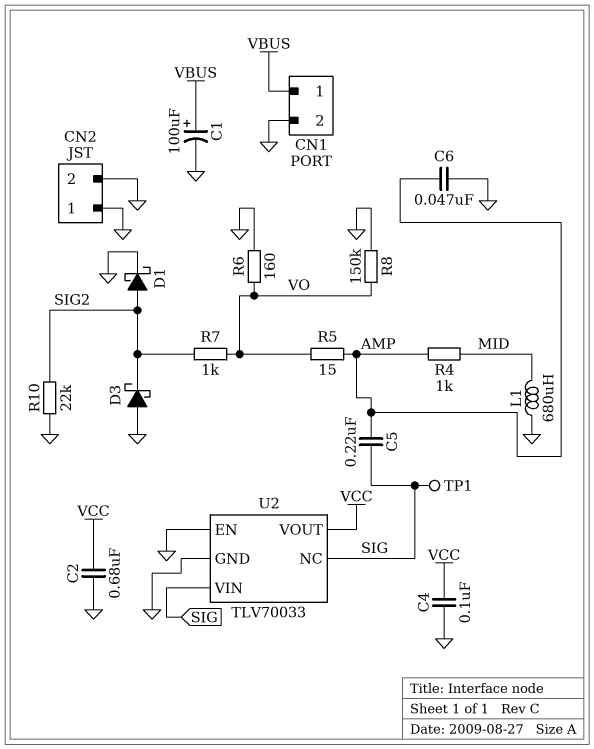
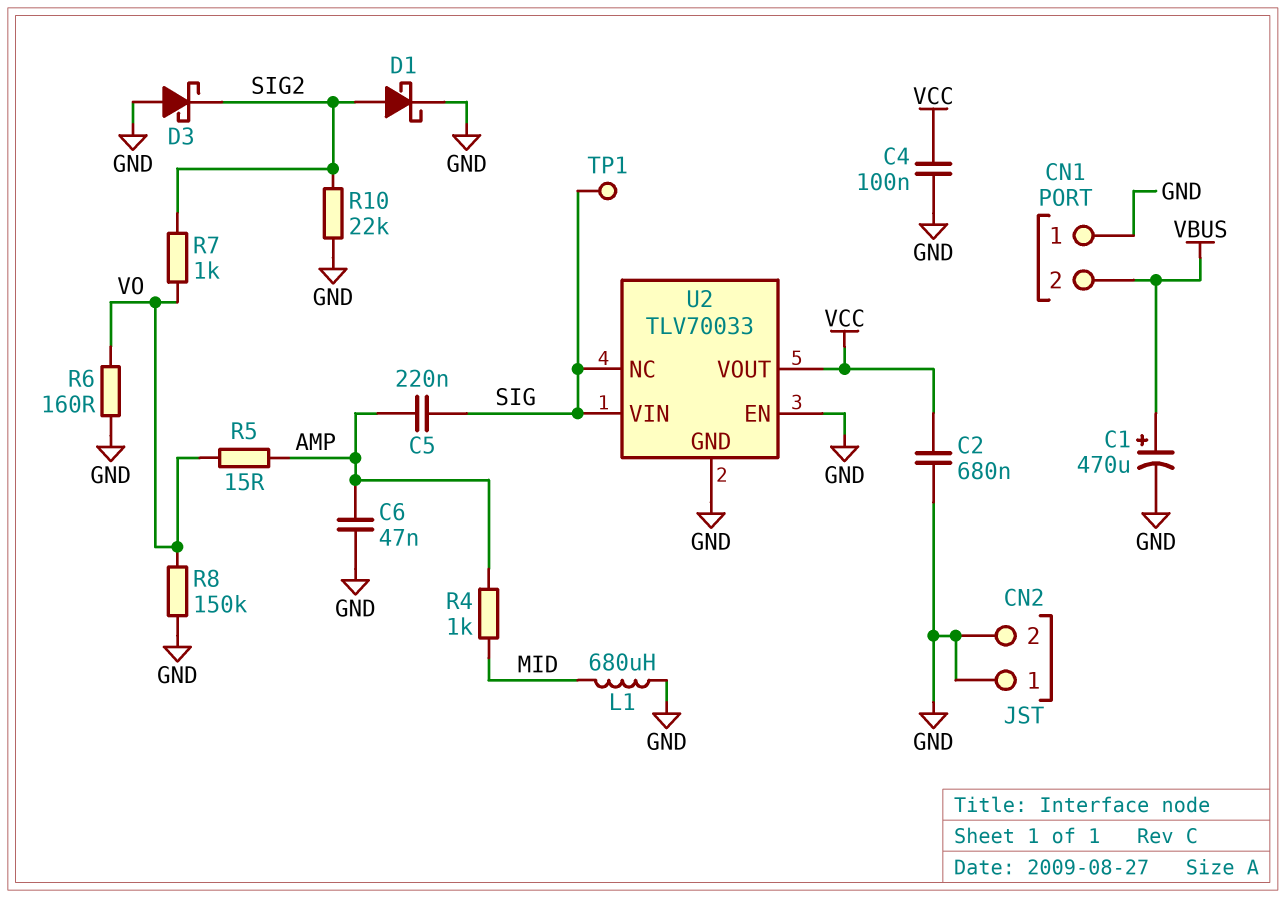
C1: 100uF (plus VBUS, minus GND) -> 470uF (plus VBUS, minus GND)
CN1 pin 1: VBUS -> GND
CN1 pin 2: GND -> VBUS

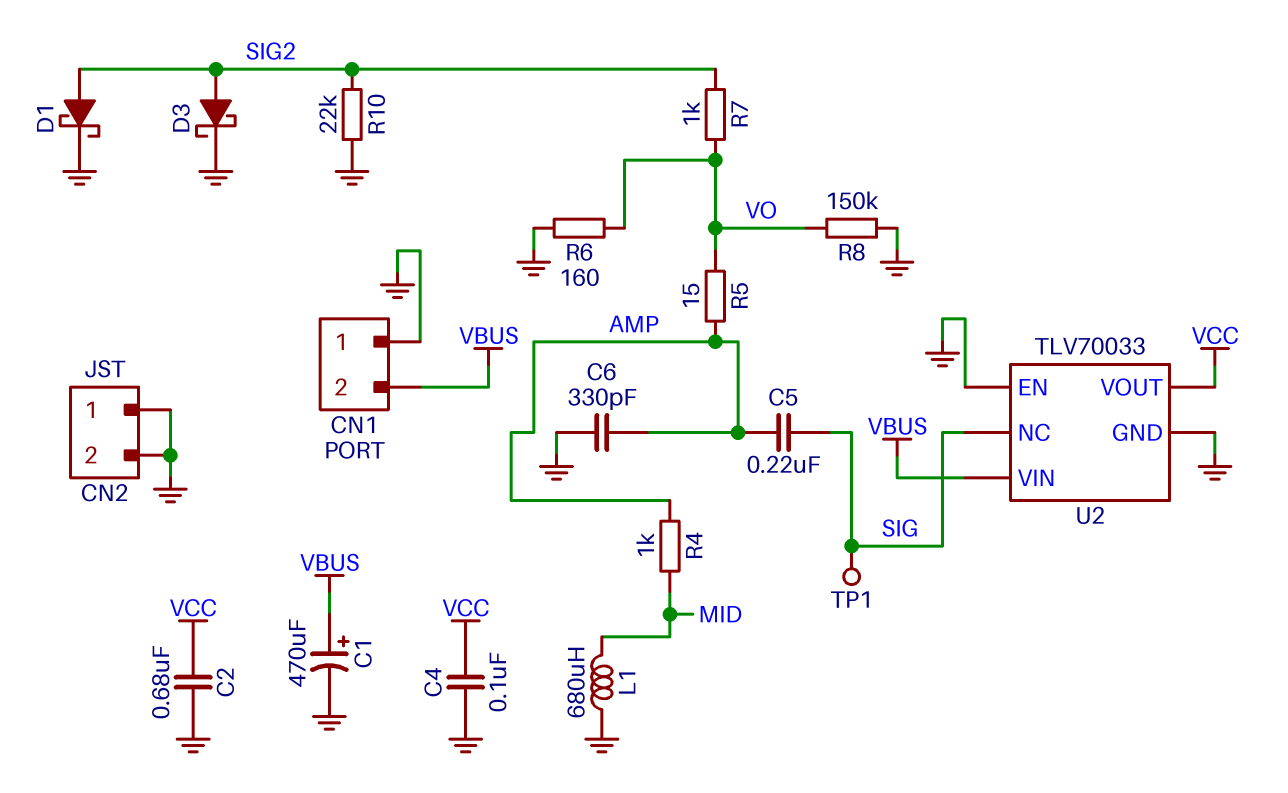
C6: 47nF (AMP, GND) -> 330pF (AMP, GND)
D3: schottky (A GND, K SIG2) -> schottky (A SIG2, K GND)
U2 pin VIN: SIG -> VBUS

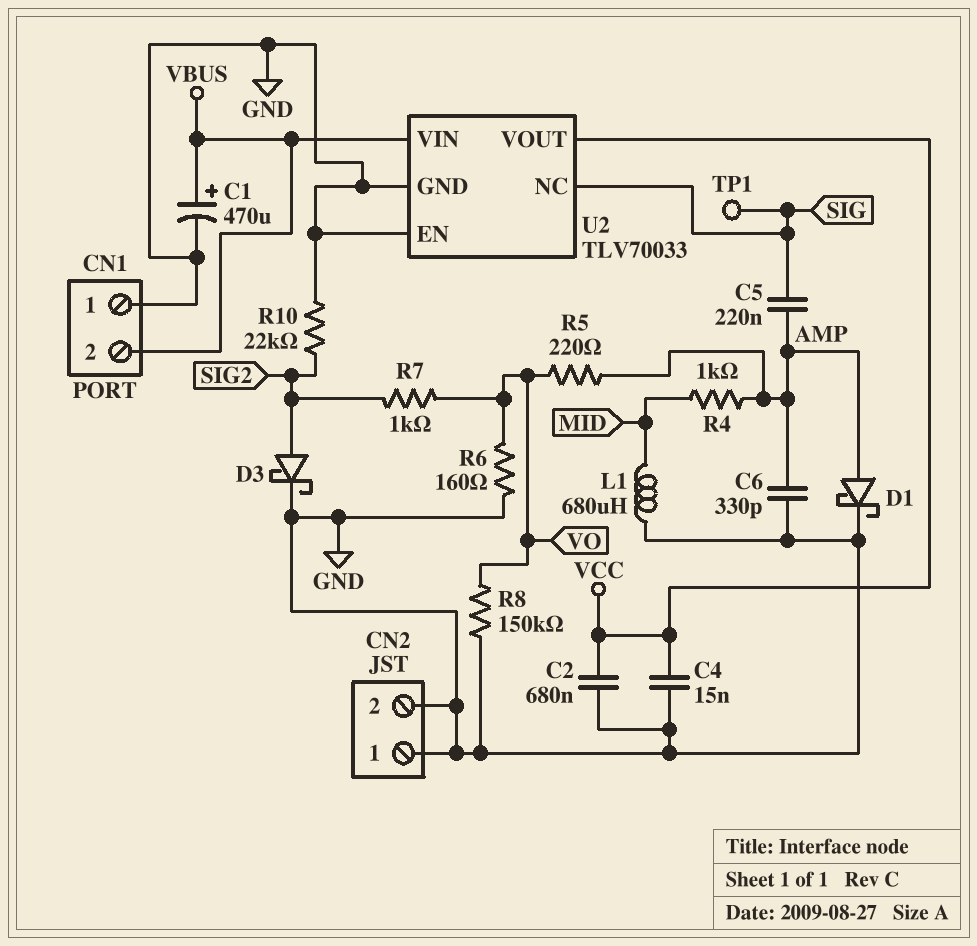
C4: 100nF (GND, VCC) -> 15nF (GND, VCC)
D1: schottky (A SIG2, K GND) -> schottky (A AMP, K GND)
R5: 15 (AMP, VO) -> 220 (AMP, VO)

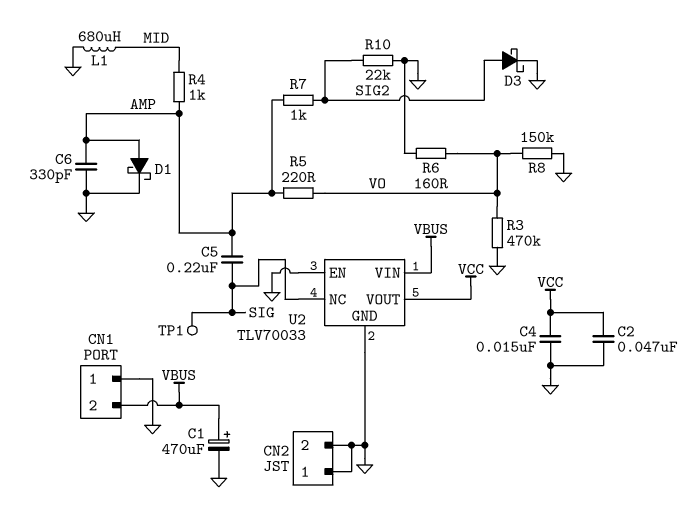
C2: 680nF (GND, VCC) -> 47nF (GND, VCC)
R3: none -> 470k (GND, VO)
R7: 1k (SIG2, VO) -> 1k (AMP, SIG2)

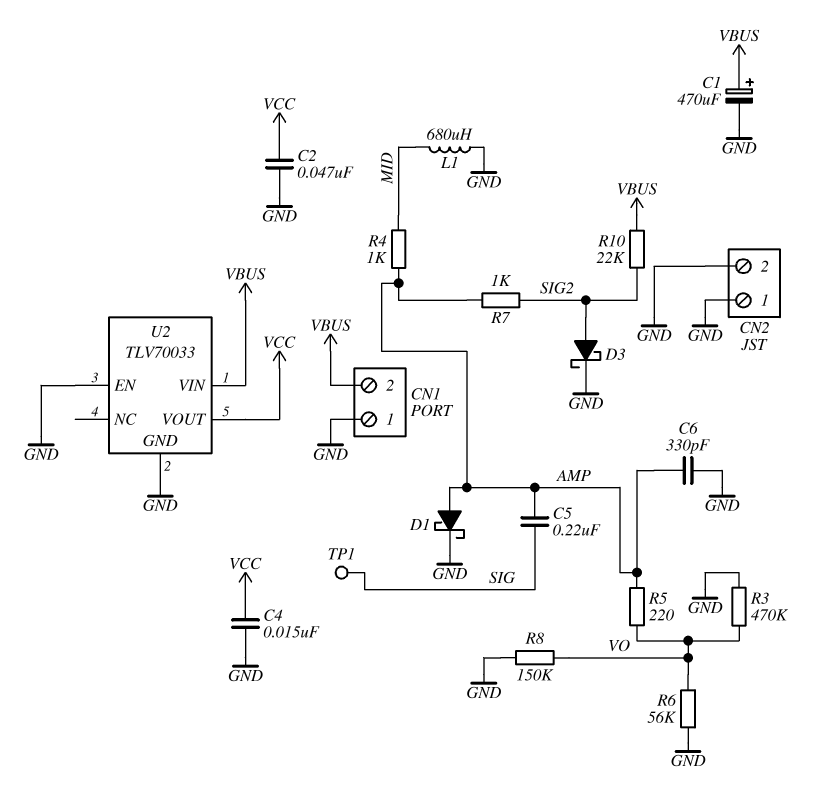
R6: 160 (GND, VO) -> 56k (GND, VO)
R10: 22k (GND, SIG2) -> 22k (SIG2, VBUS)
U2 pin NC: SIG -> none

